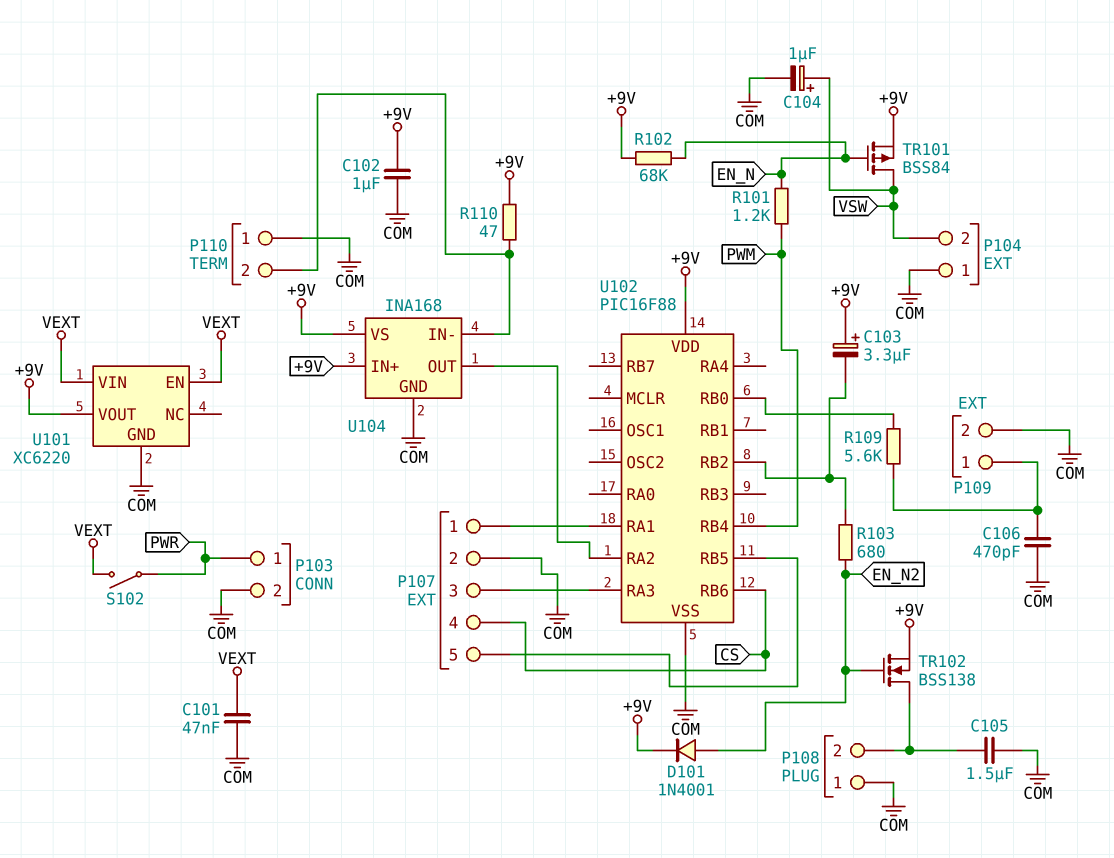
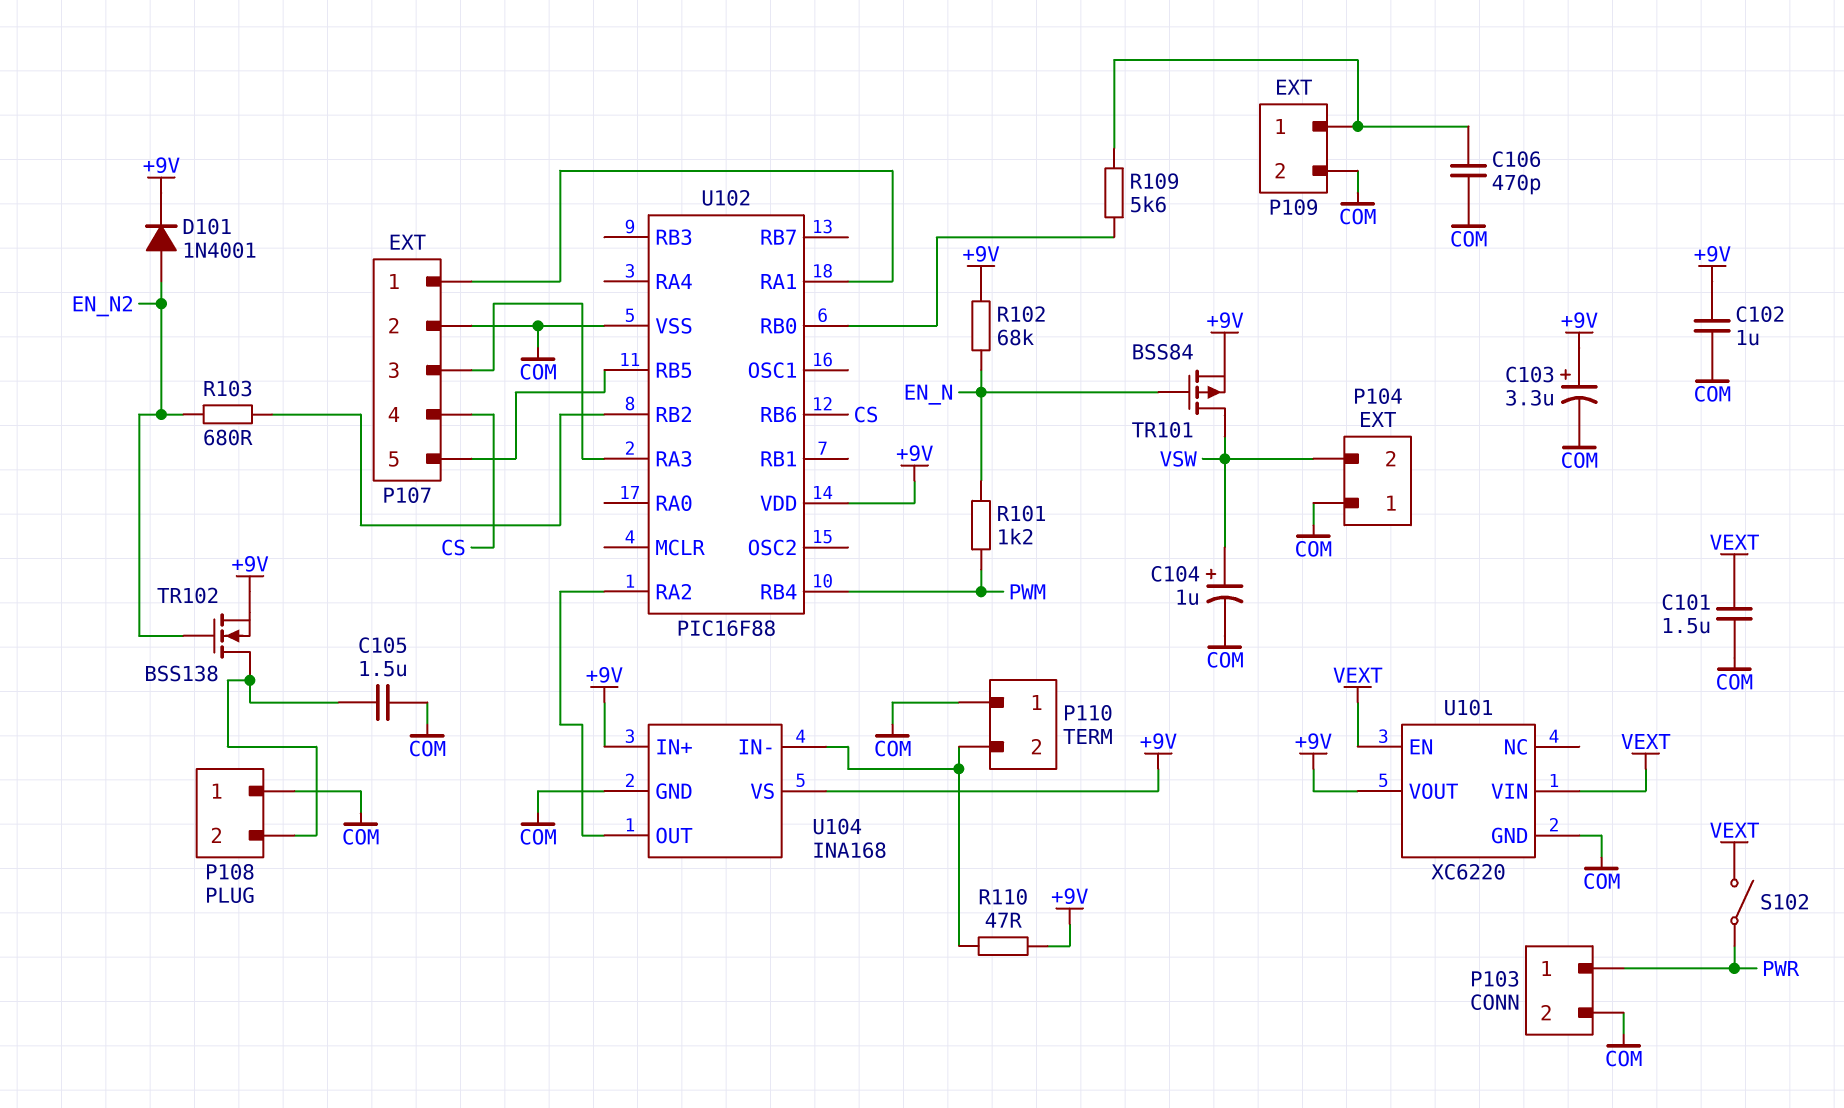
C101: 47nF (COM, VEXT) -> 1.5uF (COM, VEXT)
C103: 3.3uF (plus +9V, minus U102/RB2) -> 3.3uF (plus +9V, minus COM)

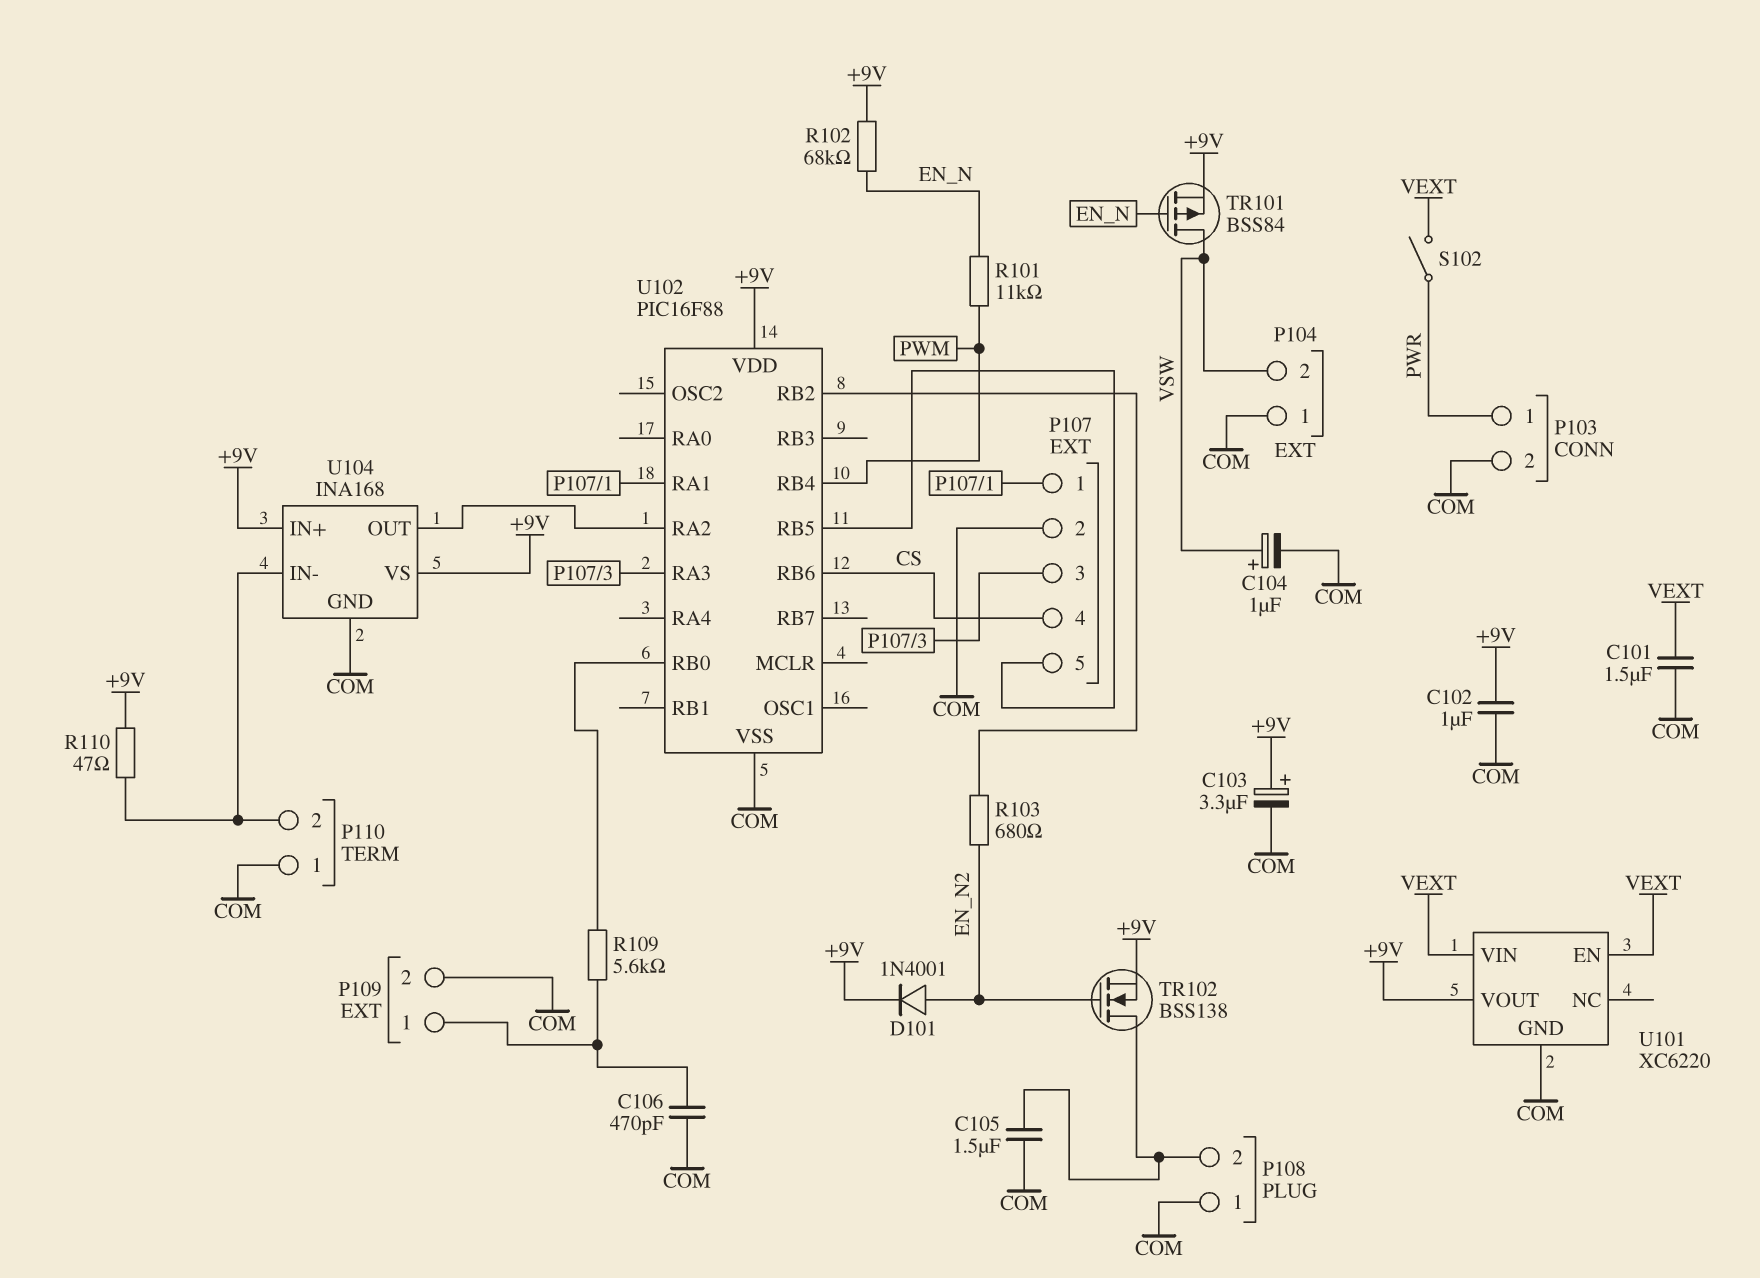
R101: 1.2k (EN_N, PWM) -> 11k (EN_N, PWM)

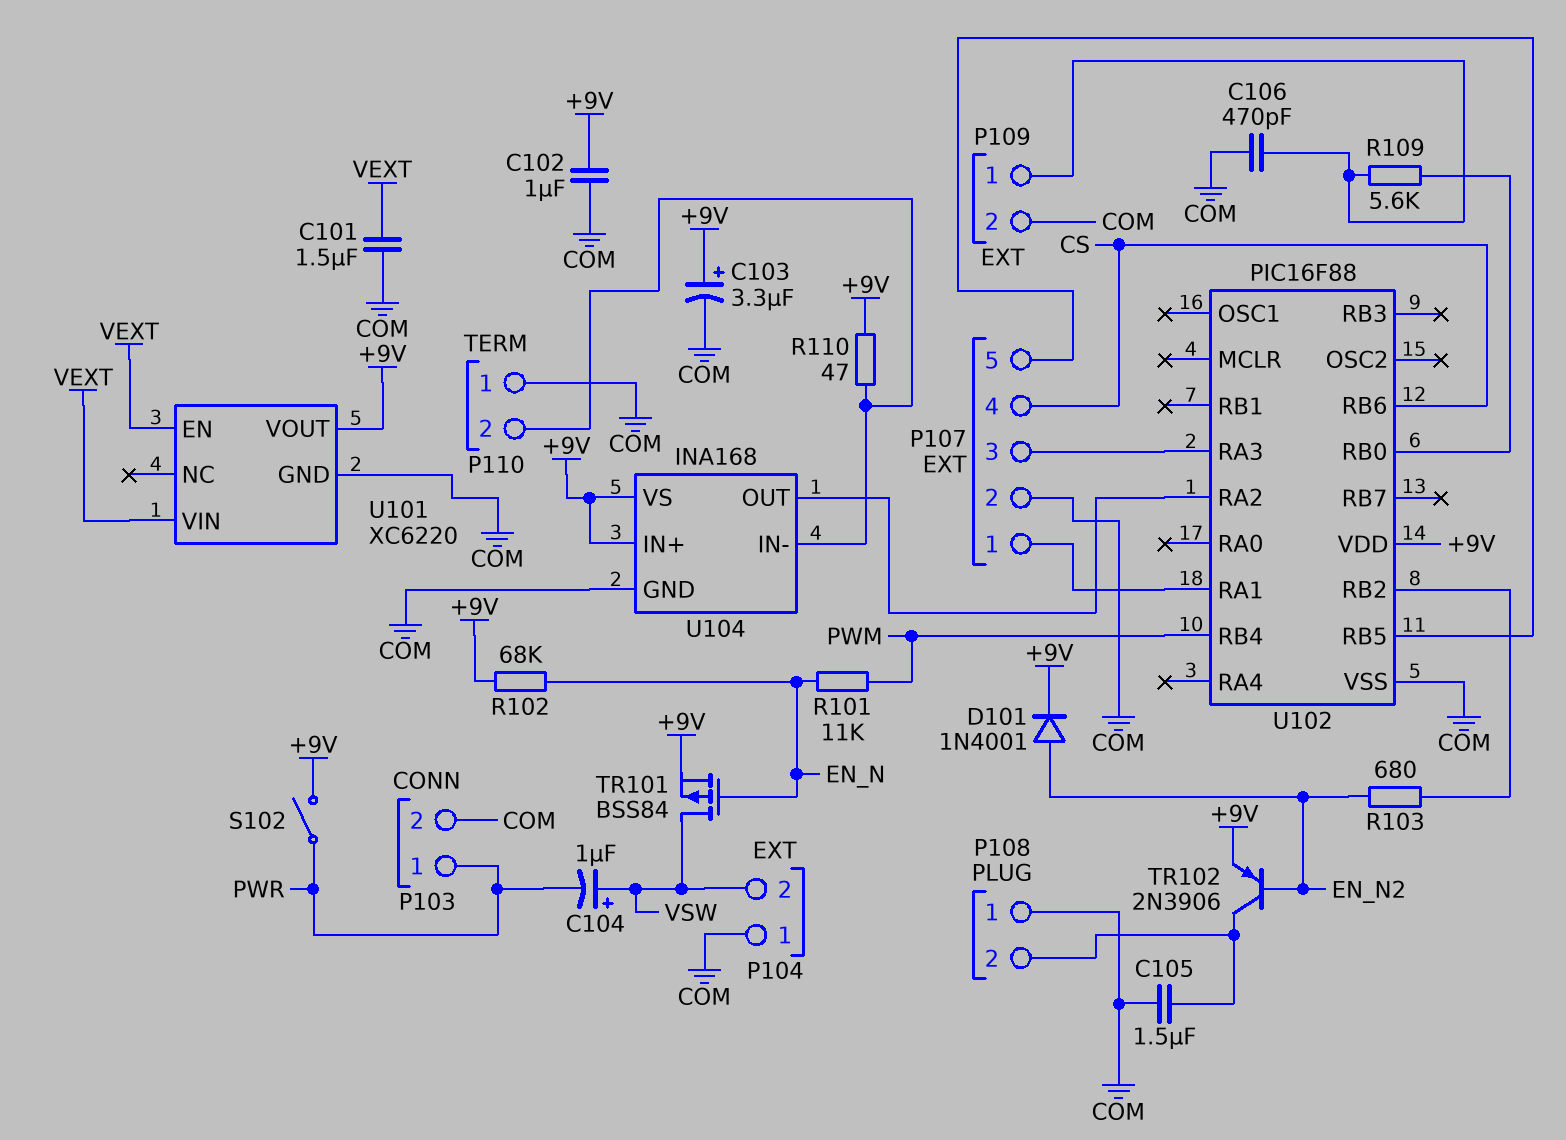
C104: 1uF (plus VSW, minus COM) -> 1uF (plus VSW, minus PWR)
S102: switch (PWR, VEXT) -> switch (+9V, PWR)
TR102: NMOS BSS138 (G EN_N2, D P108/2, S +9V) -> PNP 2N3906 (B EN_N2, C P108/2, E +9V)

